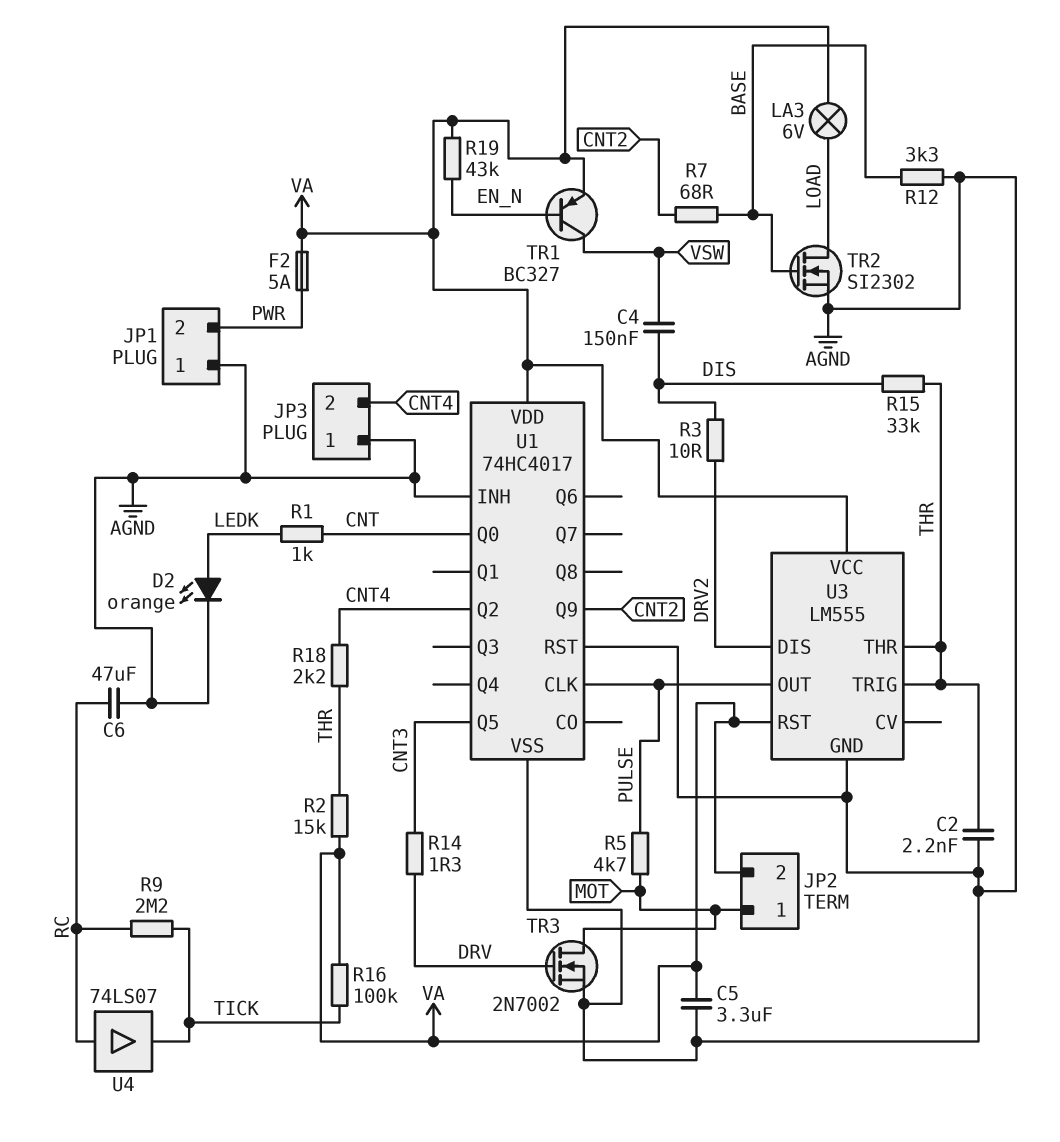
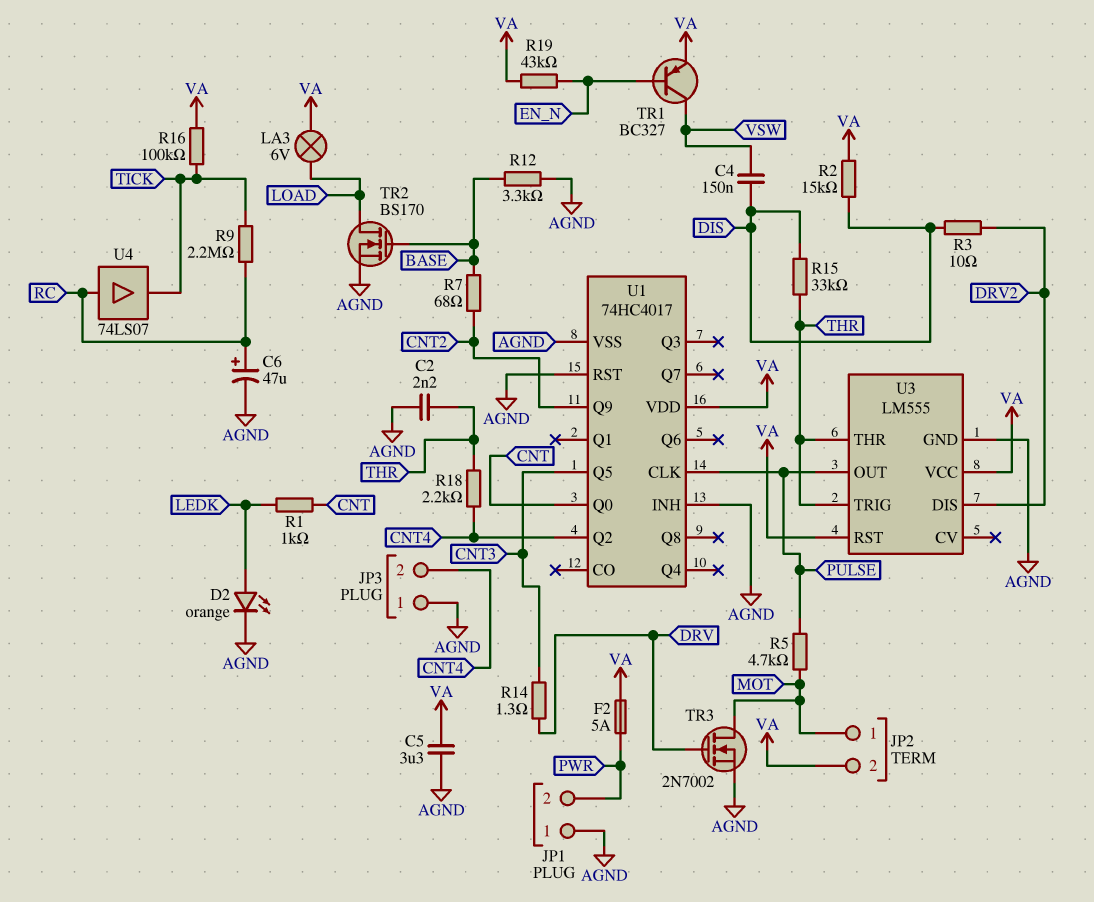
C6: 47uF (AGND, RC) -> 47uF (plus RC, minus AGND)
R2: 15k (THR, VA) -> 15k (DIS, VA)
TR2: NMOS SI2302 (G BASE, D LOAD, S AGND) -> NMOS BS170 (G BASE, D LOAD, S AGND)

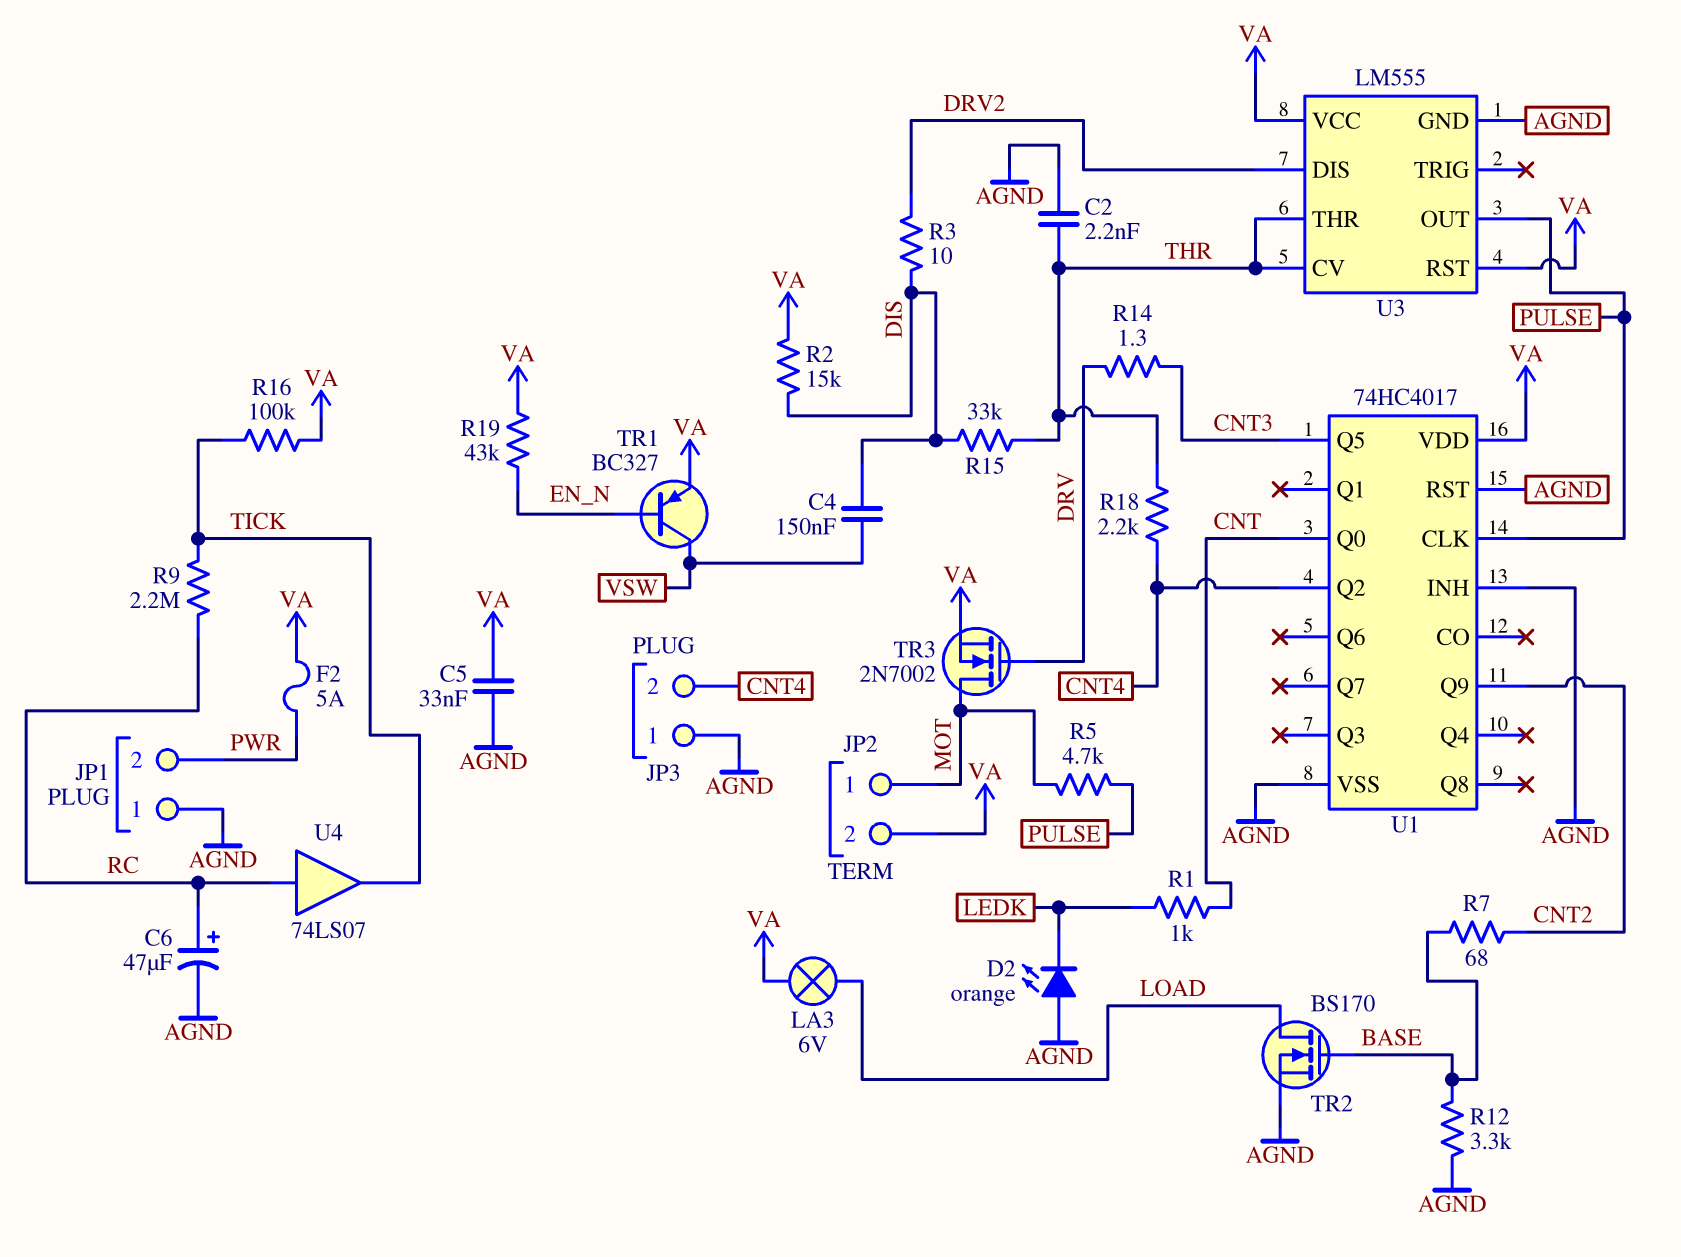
C5: 3.3uF (AGND, VA) -> 33nF (AGND, VA)
D2: LED orange (A LEDK, K AGND) -> LED orange (A AGND, K LEDK)
TR3: NMOS 2N7002 (G DRV, D MOT, S AGND) -> NMOS 2N7002 (G DRV, D MOT, S VA)
U3 pin CV: none -> THR
U3 pin TRIG: THR -> none

